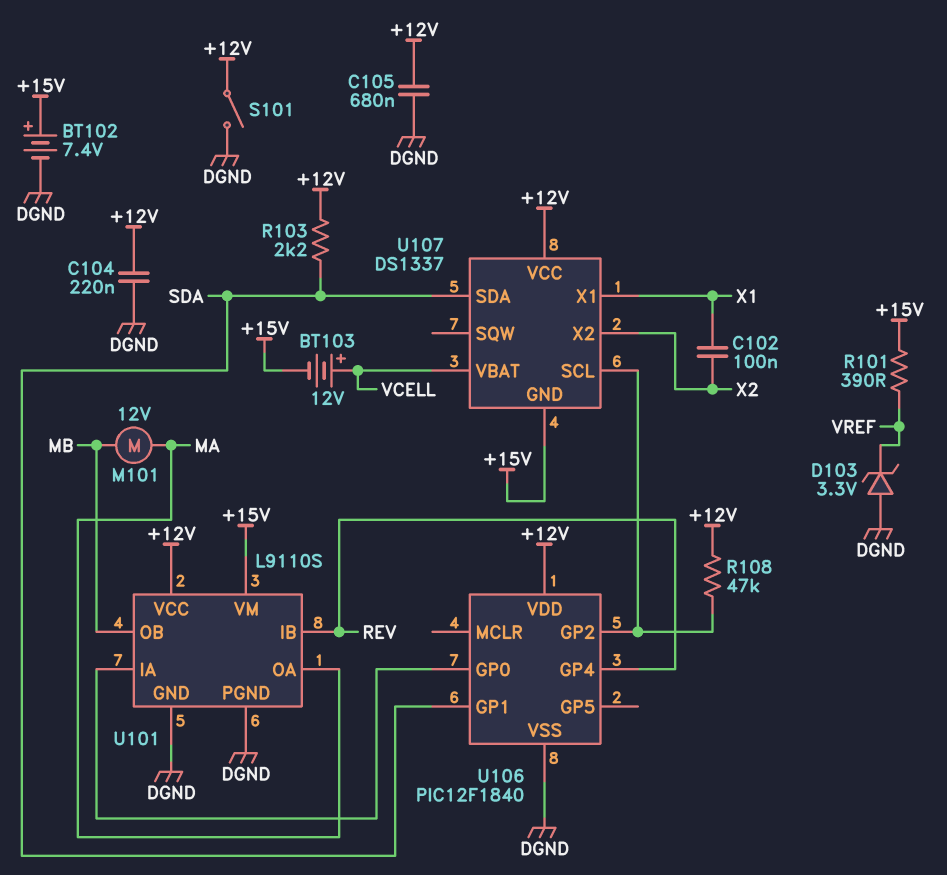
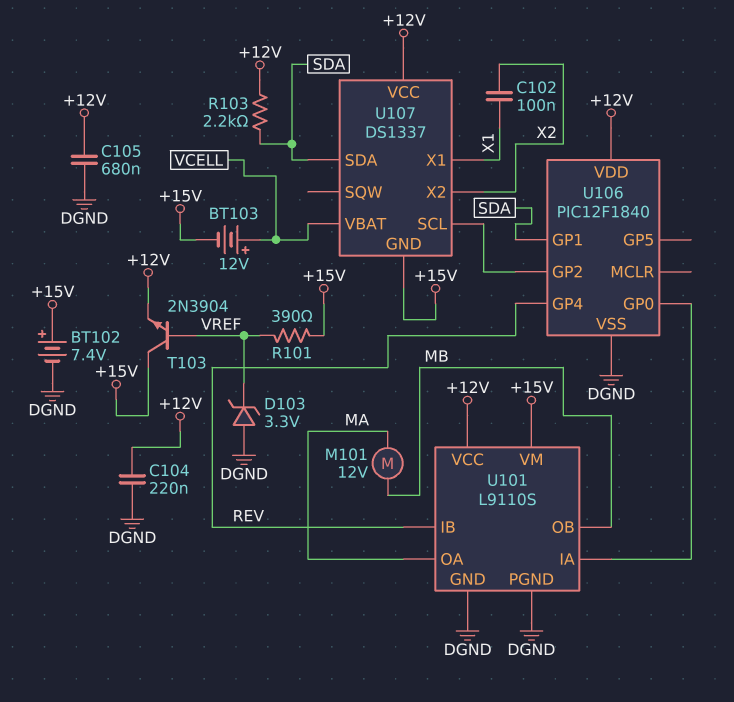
R108: 47k (+12V, U106/GP2) -> none
S101: switch (+12V, DGND) -> none
T103: none -> NPN 2N3904 (B VREF, C +15V, E +12V)

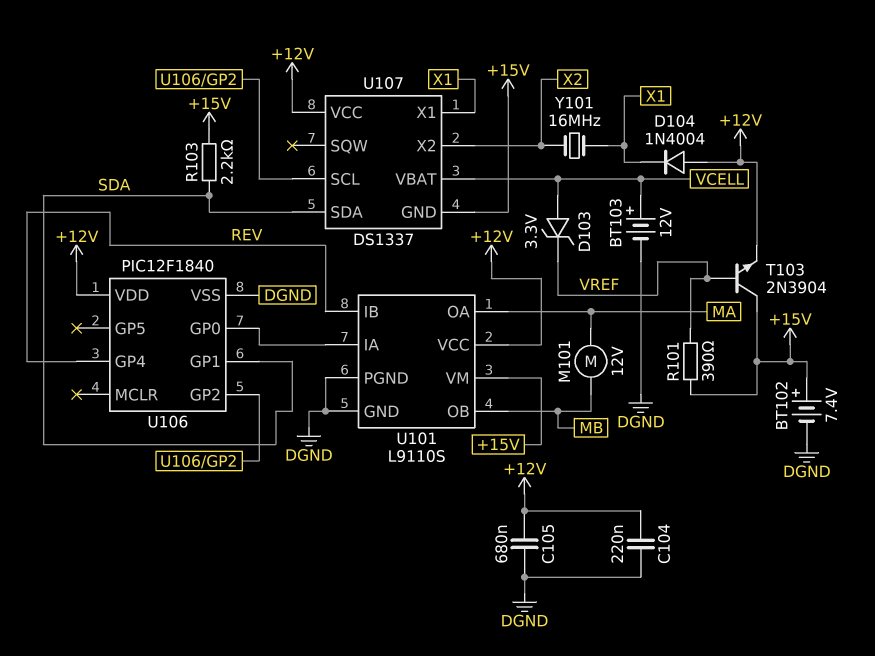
BT103: 12V (plus VCELL, minus +15V) -> 12V (plus VCELL, minus DGND)
C102: 100nF (X1, X2) -> none
D103: zener 3.3V (A DGND, K VREF) -> zener 3.3V (A VCELL, K VREF)
D104: none -> diode 1N4004 (A +12V, K X1)
R103: 2.2k (+12V, SDA) -> 2.2k (+15V, SDA)
Y101: none -> 16MHz (X1, X2)

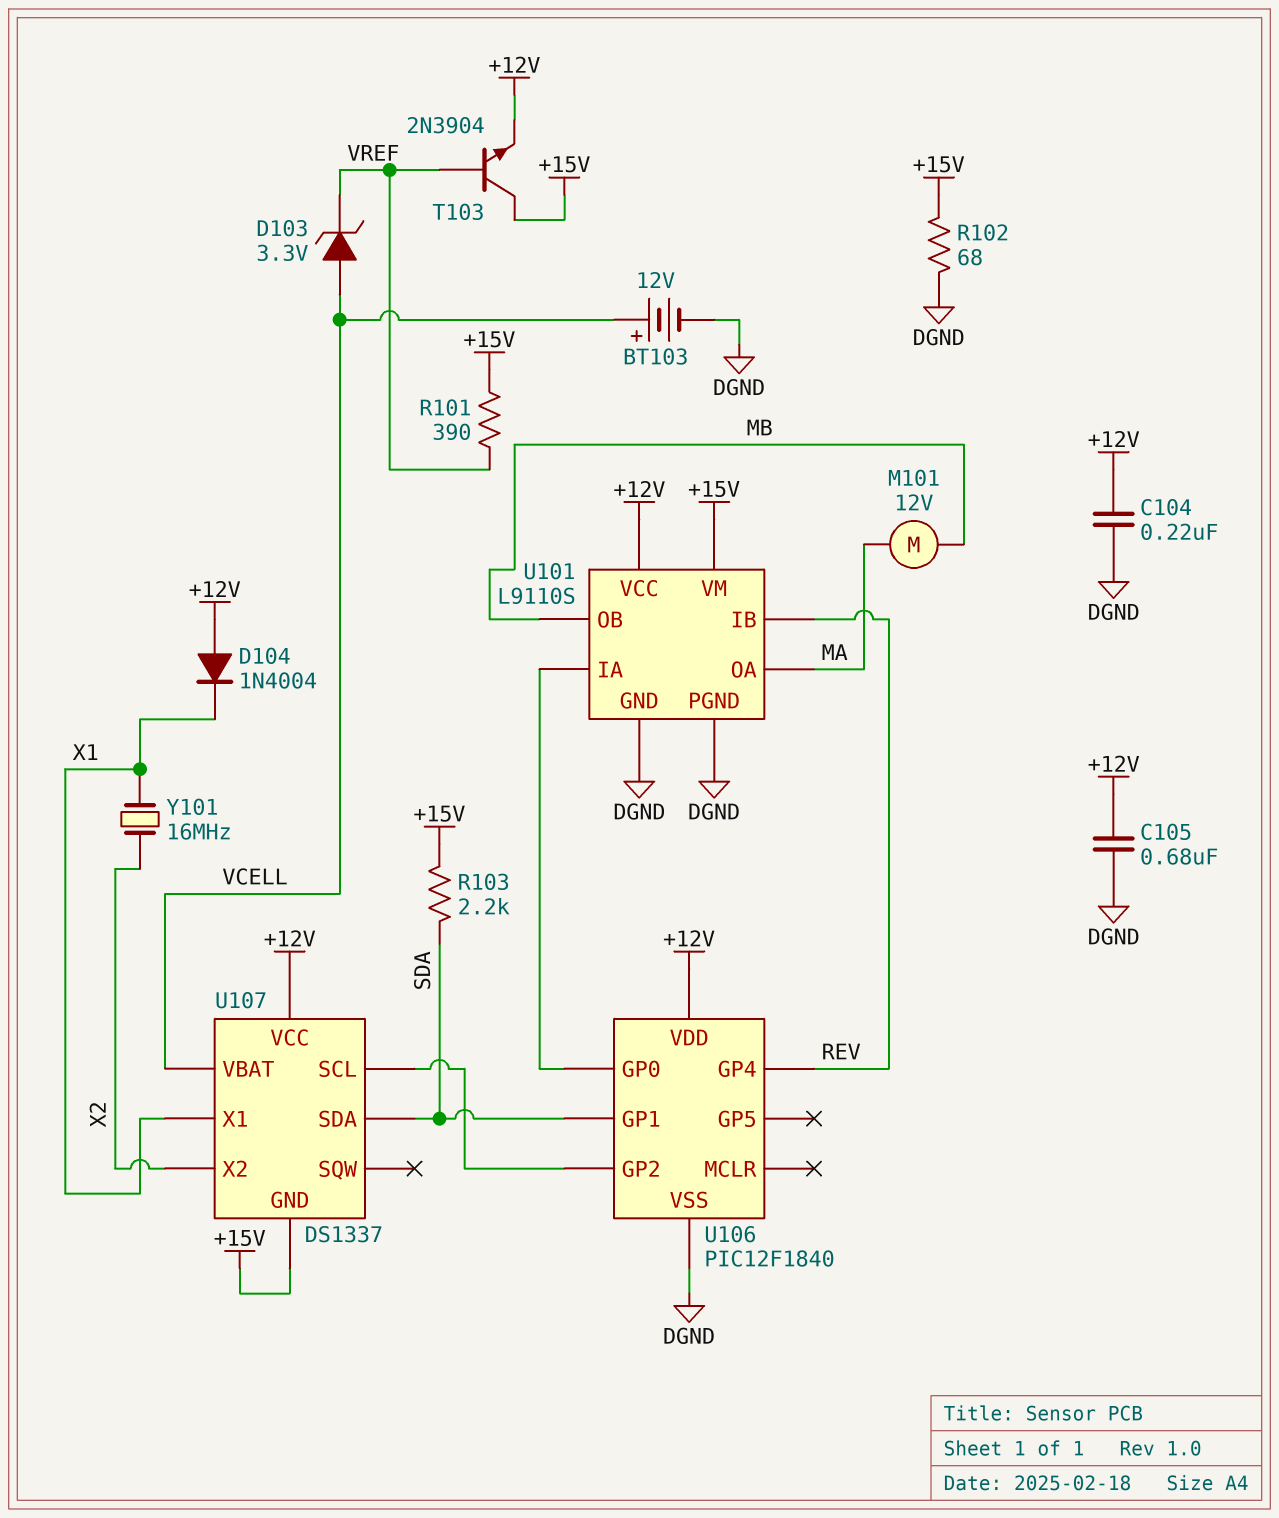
BT102: 7.4V (plus +15V, minus DGND) -> none
R102: none -> 68 (+15V, DGND)

